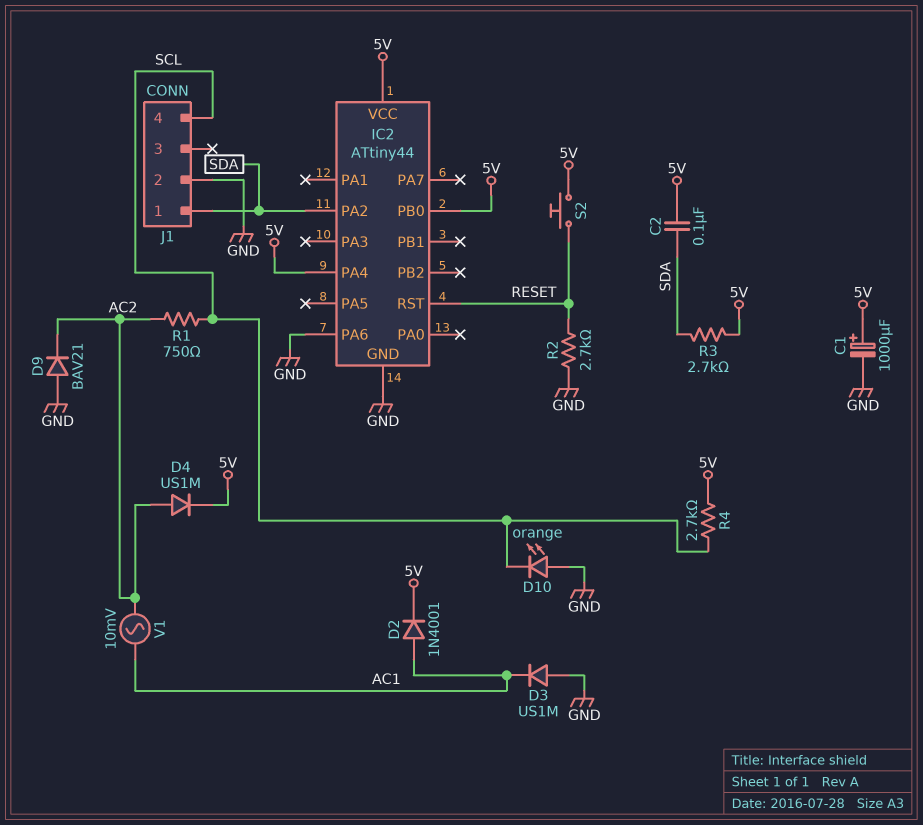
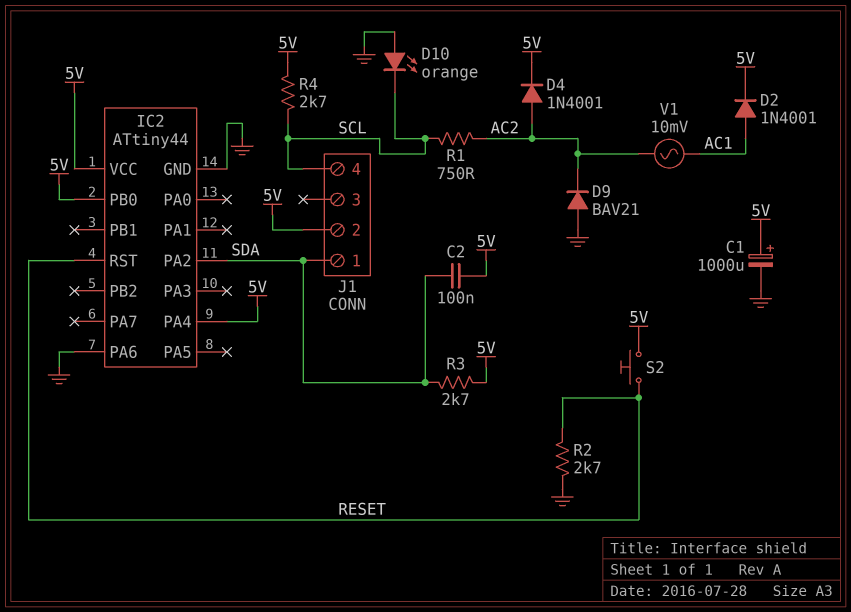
D3: diode US1M (A GND, K AC1) -> none
D4: diode US1M (A AC2, K 5V) -> diode 1N4001 (A AC2, K 5V)
J1 pin 2: GND -> 5V

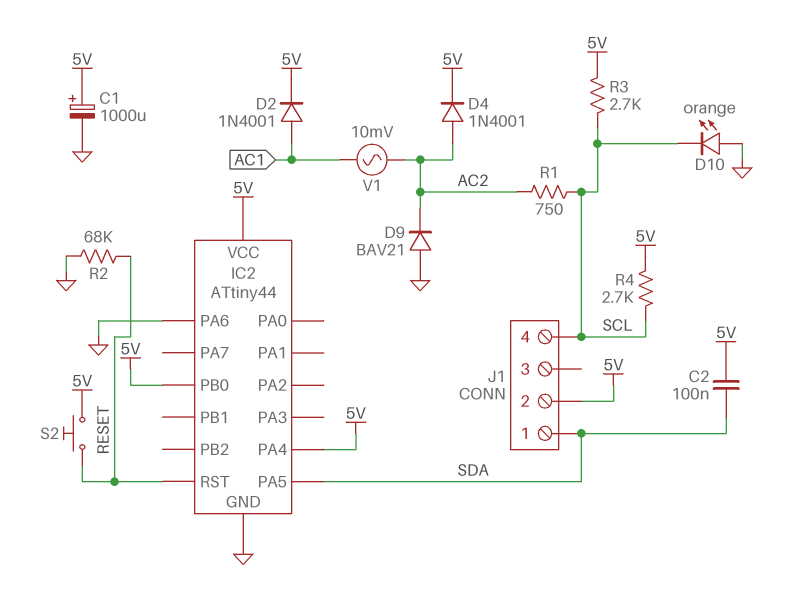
IC2 pin PA2: SDA -> none
IC2 pin PA5: none -> SDA
R2: 2.7k (GND, RESET) -> 68k (GND, RESET)
R3: 2.7k (5V, SDA) -> 2.7k (5V, SCL)

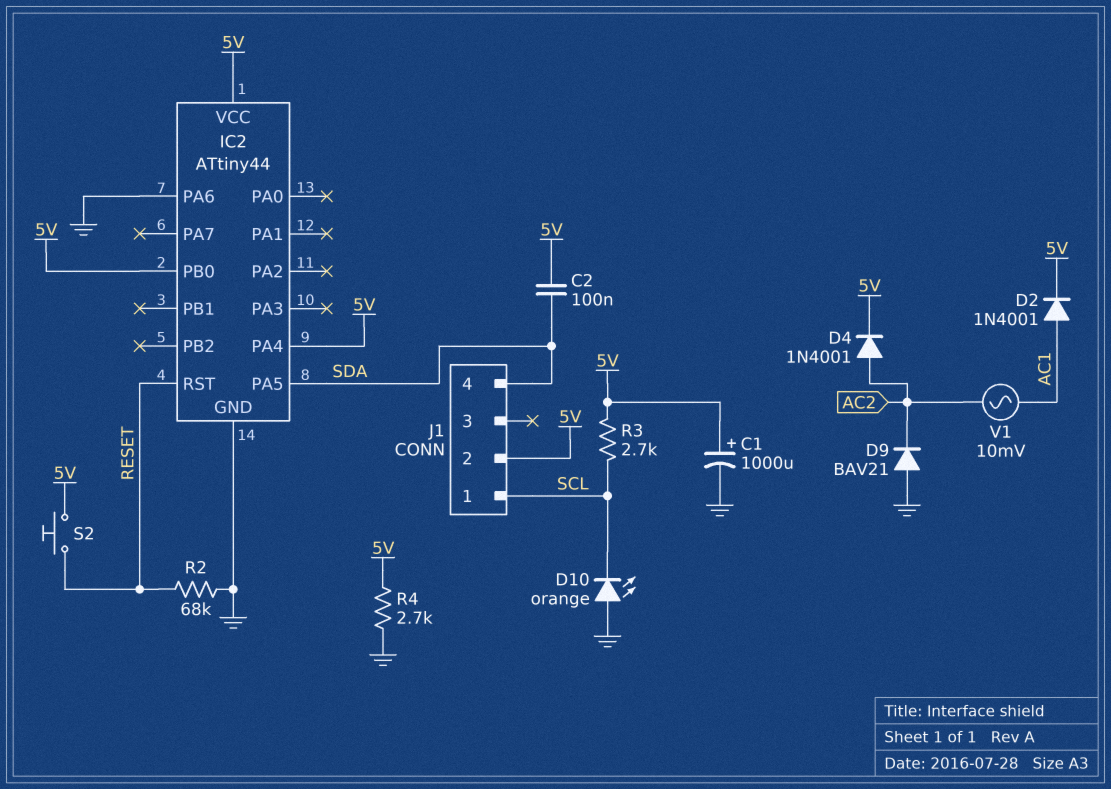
J1 pin 1: SDA -> SCL
J1 pin 4: SCL -> SDA
R1: 750 (AC2, SCL) -> none
R4: 2.7k (5V, SCL) -> 2.7k (5V, GND)

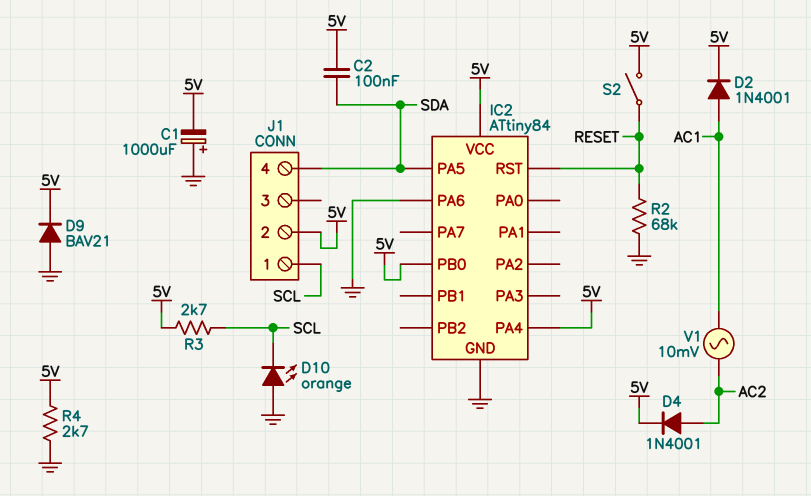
C1: 1000uF (plus 5V, minus GND) -> 1000uF (plus GND, minus 5V)
D9: diode BAV21 (A GND, K AC2) -> diode BAV21 (A GND, K 5V)
IC2: ATtiny44 -> ATtiny84
S2: button (5V, RESET) -> switch (5V, RESET)

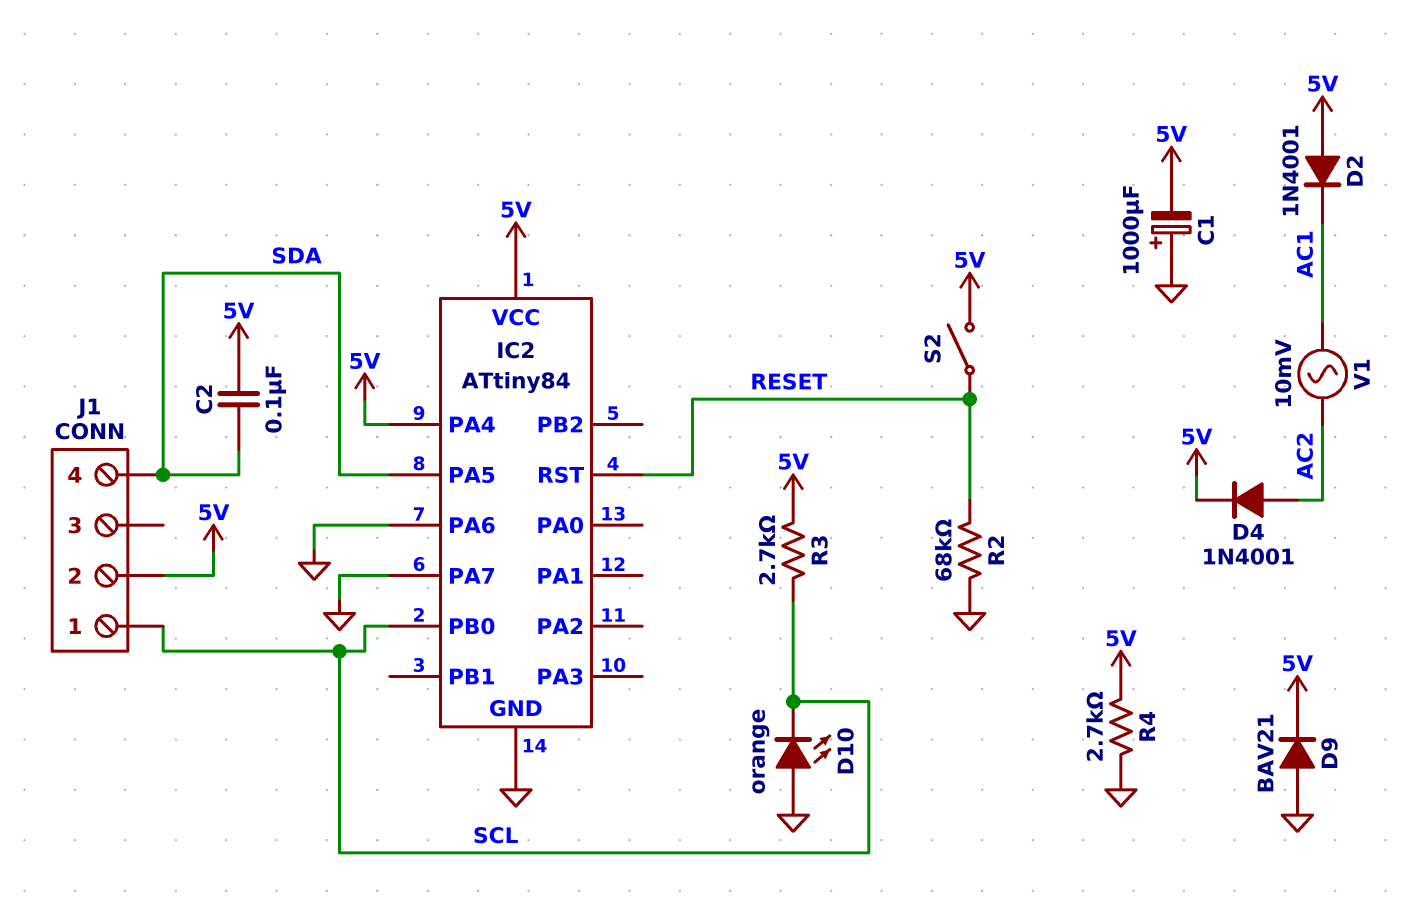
D2: diode 1N4001 (A AC1, K 5V) -> diode 1N4001 (A 5V, K AC1)
IC2 pin PA7: none -> GND
IC2 pin PB0: 5V -> SCL

